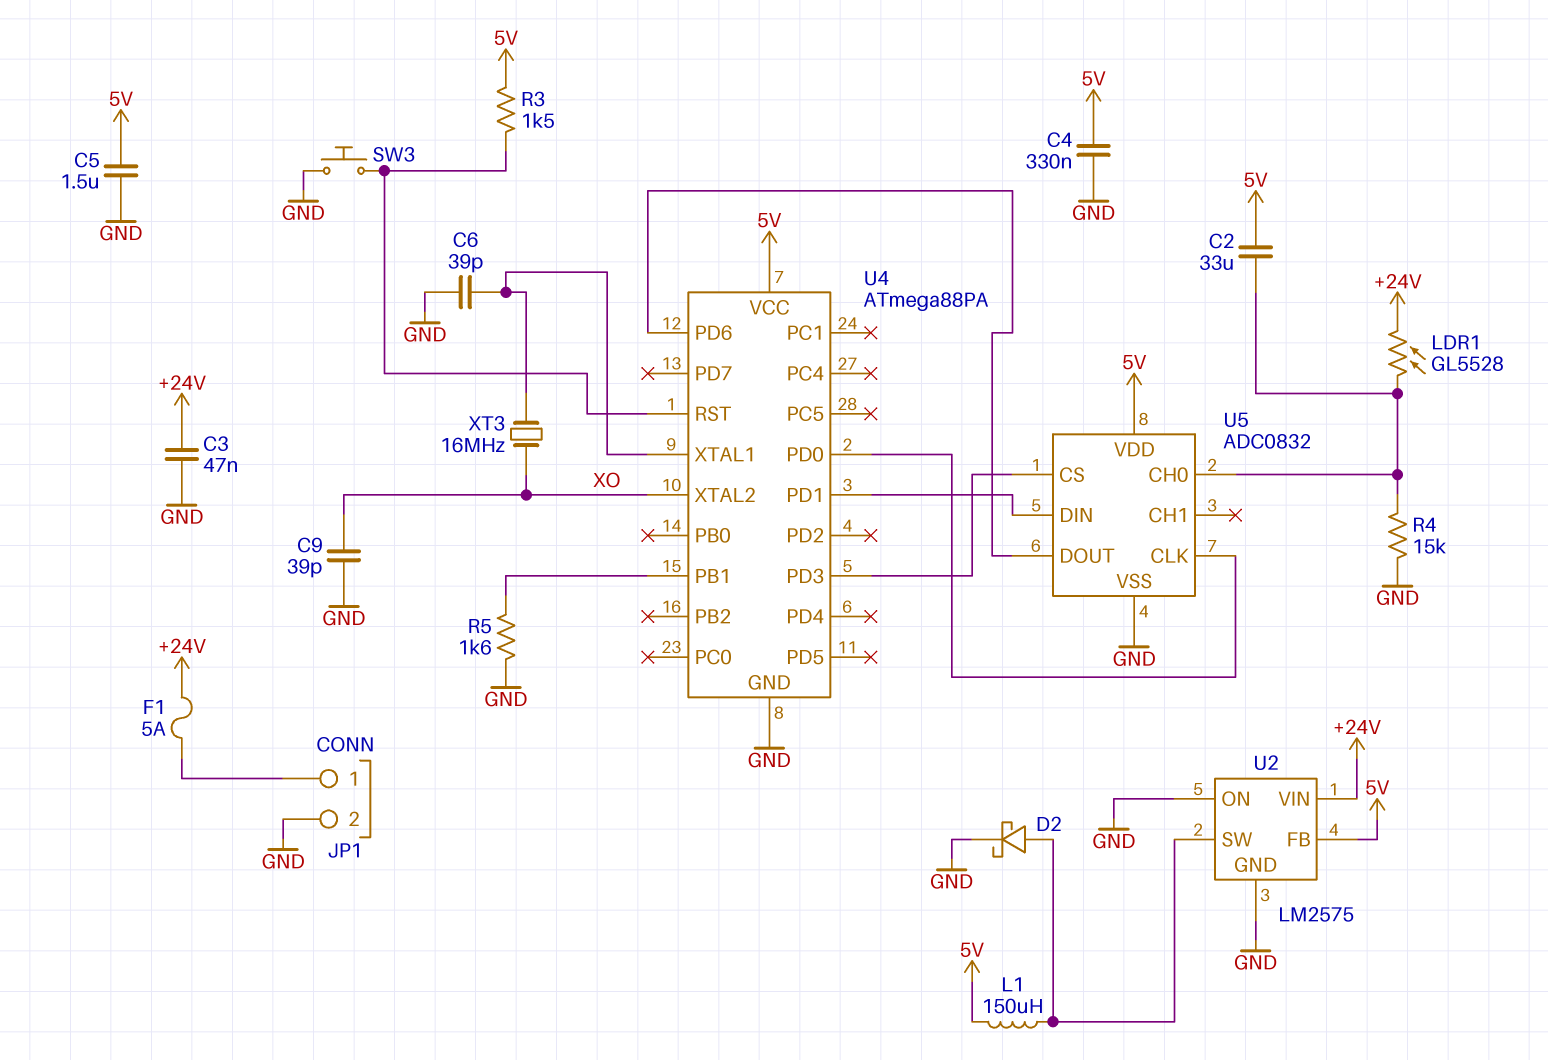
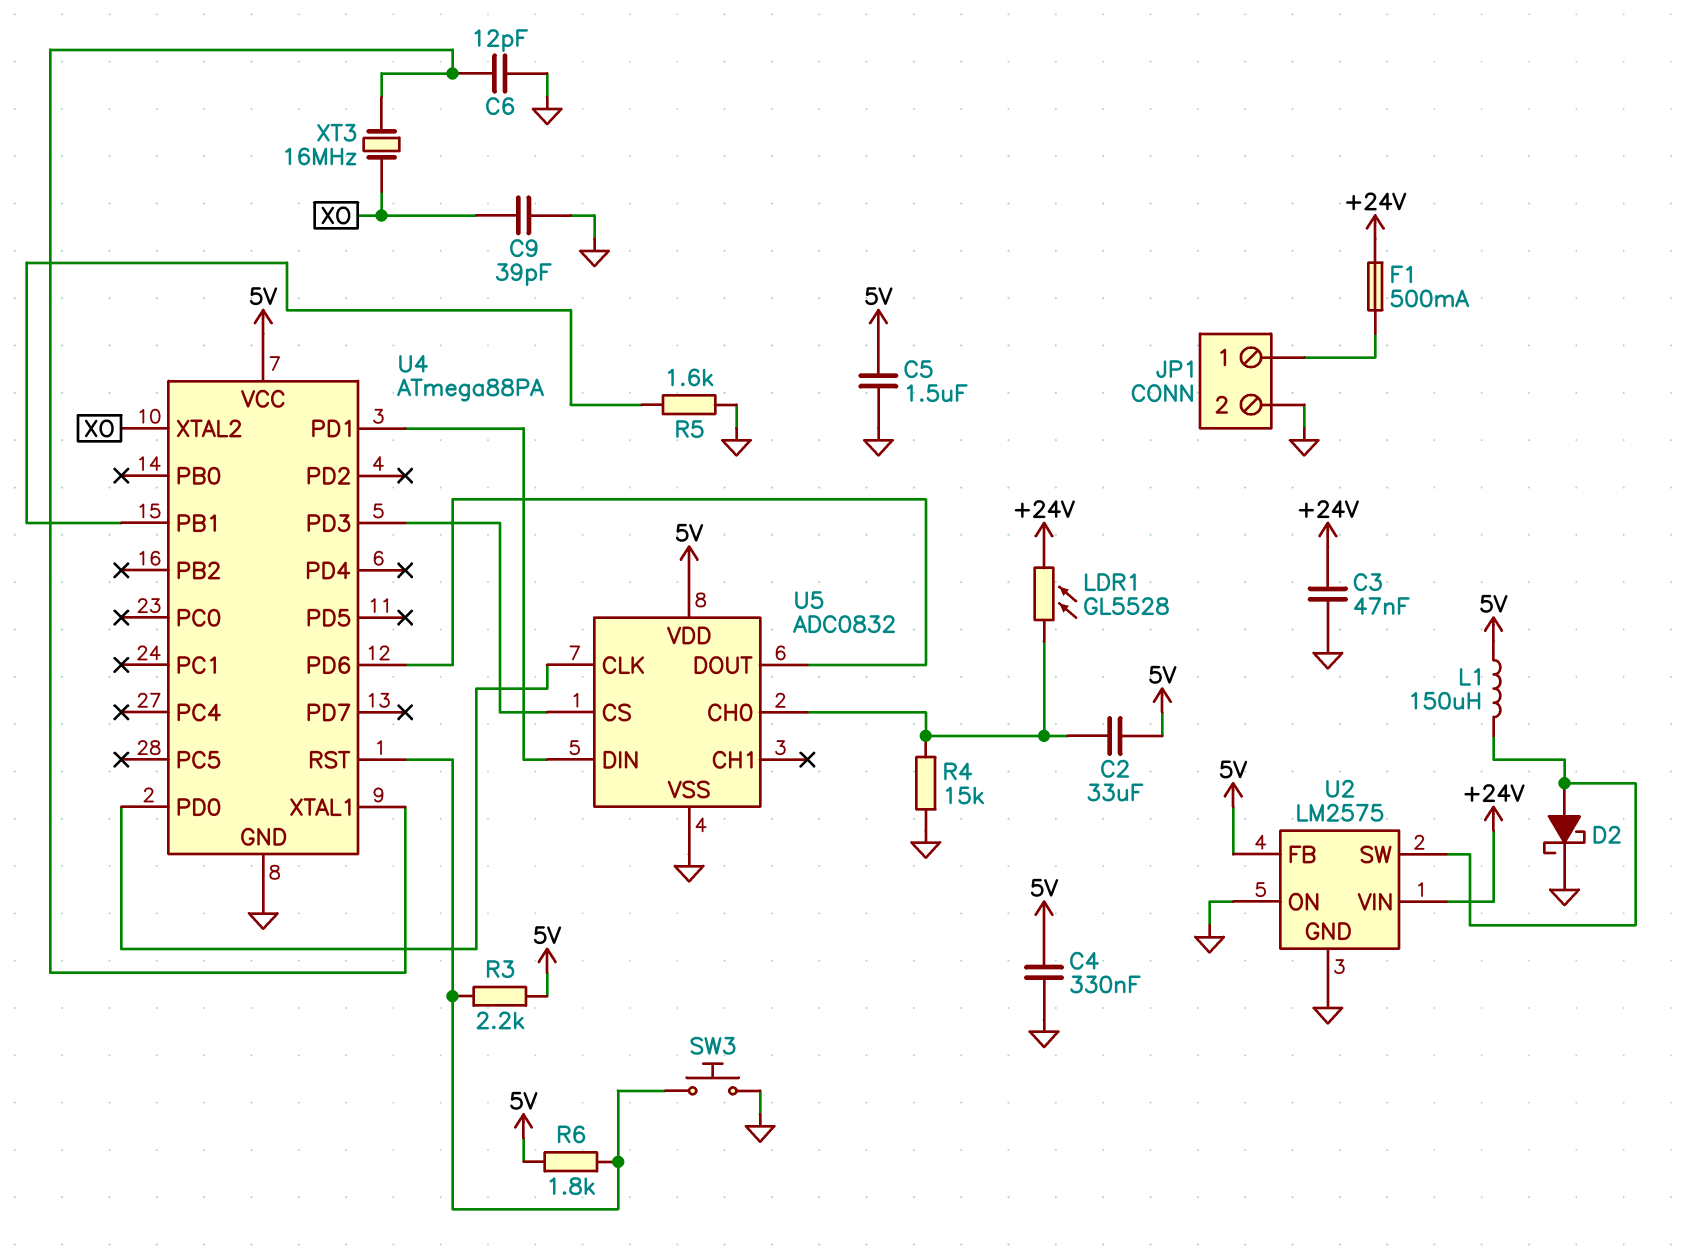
C6: 39pF (GND, U4/XTAL1) -> 12pF (GND, U4/XTAL1)
F1: 5A (+24V, JP1/1) -> 500mA (+24V, JP1/1)
R3: 1.5k (5V, U4/RST) -> 2.2k (5V, U4/RST)
R6: none -> 1.8k (5V, U4/RST)

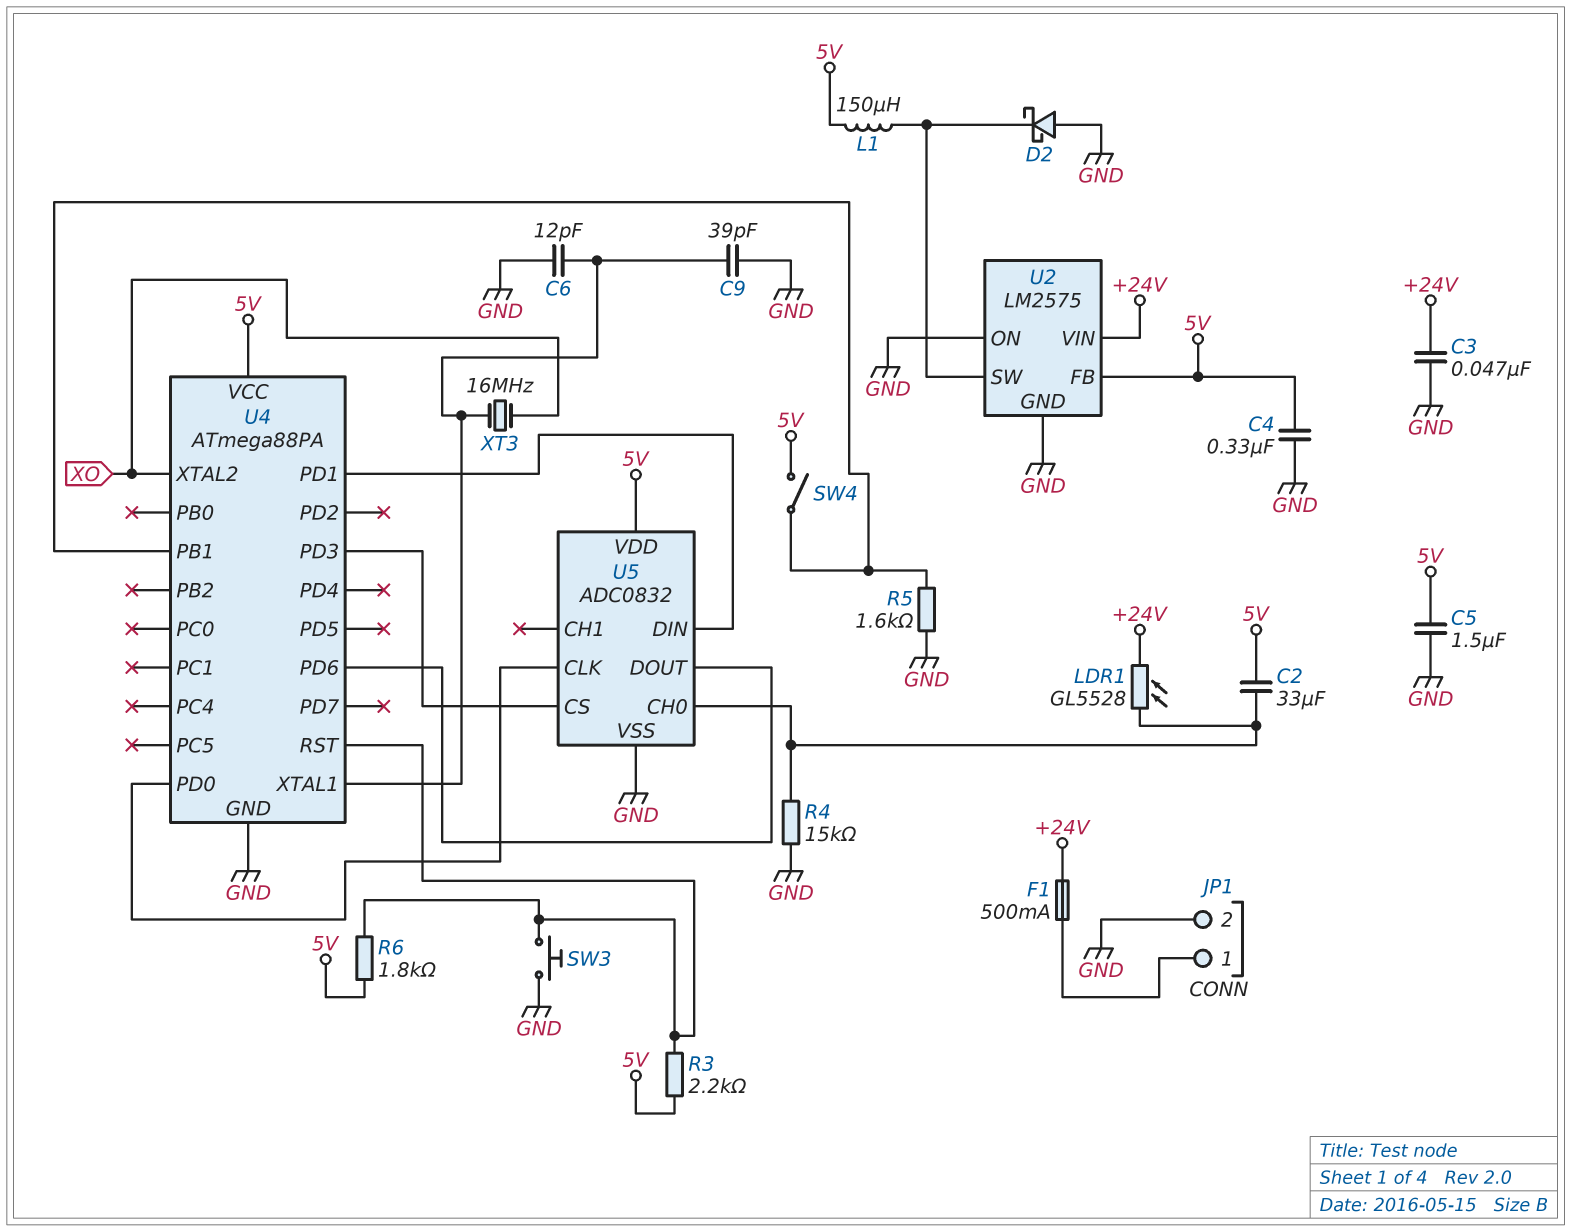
C9: 39pF (GND, XO) -> 39pF (GND, U4/XTAL1)
D2: schottky (A U2/SW, K GND) -> schottky (A GND, K U2/SW)
SW4: none -> switch (5V, U4/PB1)

